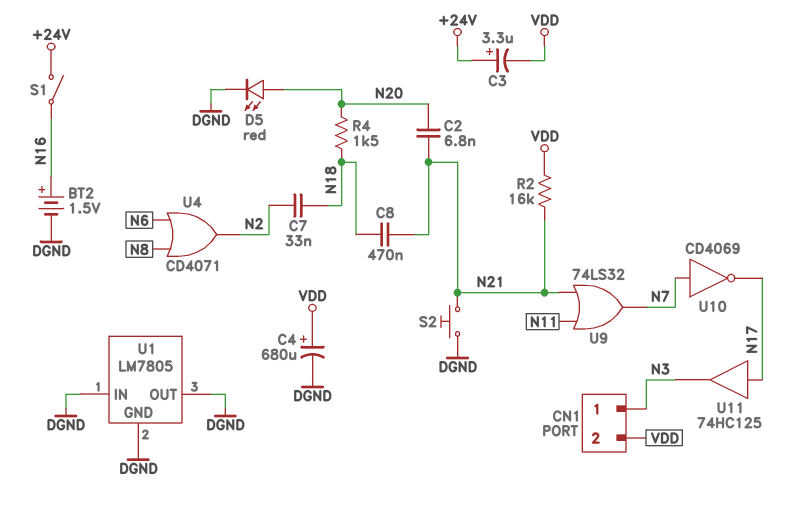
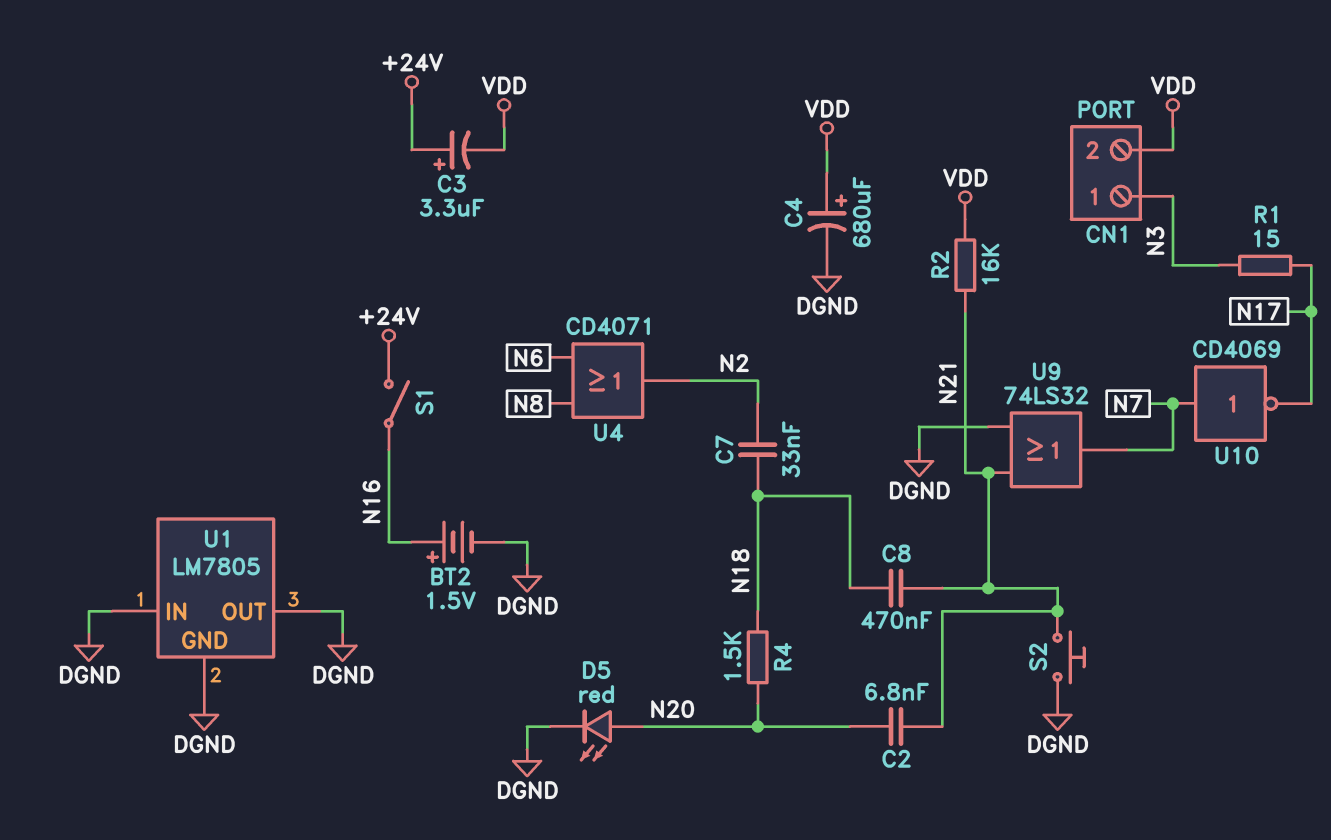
R1: none -> 15 (N3, N17)
U9: OR 74LS32 (in N11, in N21, out N7) -> OR 74LS32 (in DGND, in N21, out N7)
U11: buffer 74HC125 (in N17, out N3) -> none

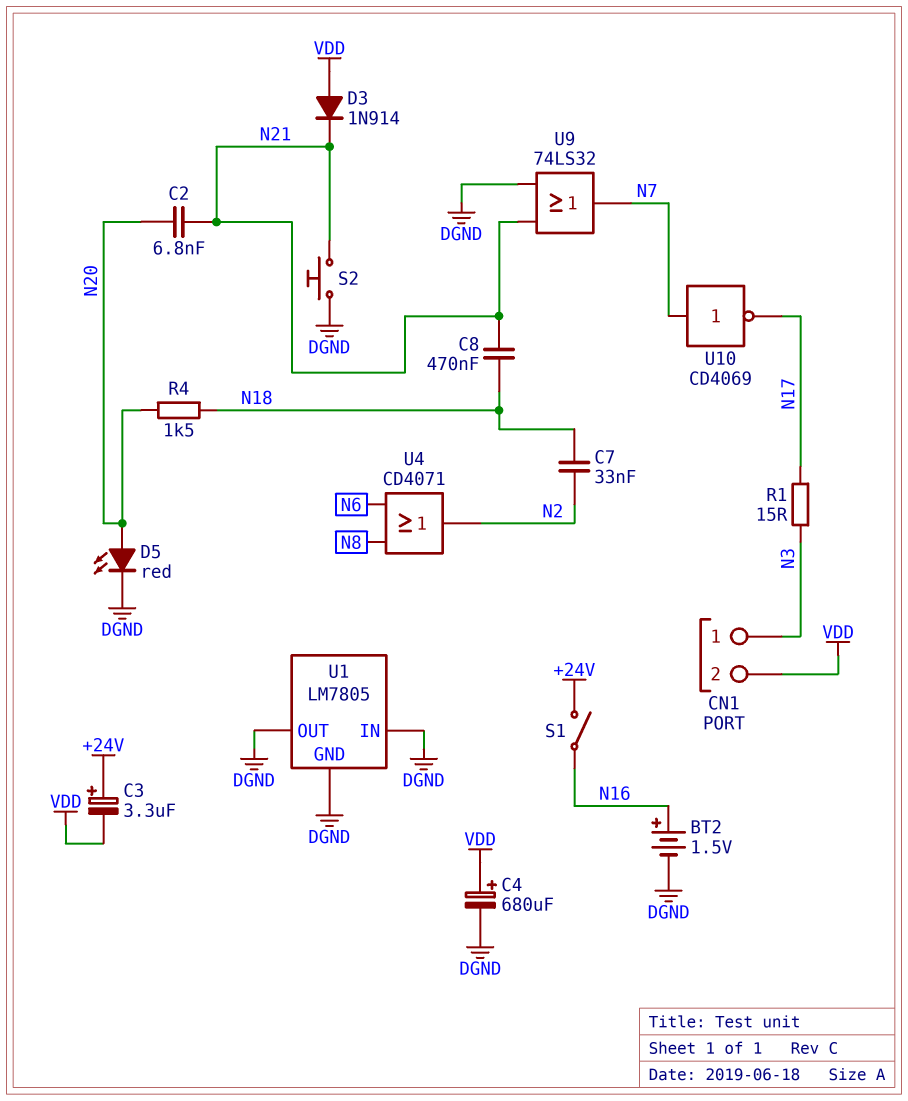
D3: none -> diode 1N914 (A VDD, K N21)
R2: 16k (N21, VDD) -> none

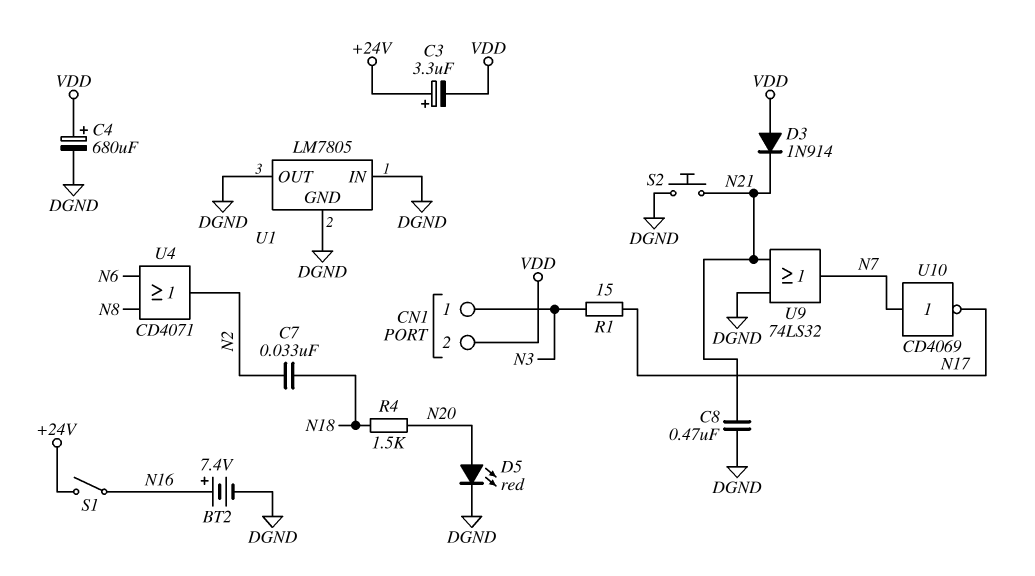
BT2: 1.5V (plus N16, minus DGND) -> 7.4V (plus N16, minus DGND)
C2: 6.8nF (N20, N21) -> none
C8: 470nF (N18, N21) -> 470nF (DGND, N21)

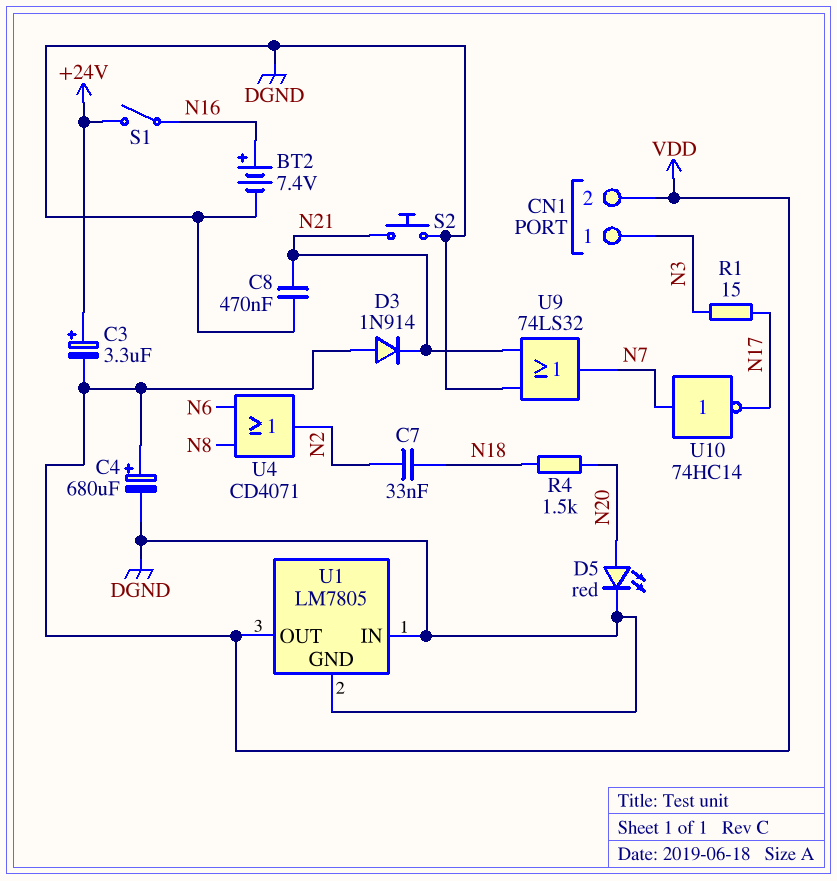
U1 pin OUT: DGND -> VDD
U10: NOT CD4069 (in N7, out N17) -> NOT 74HC14 (in N7, out N17)

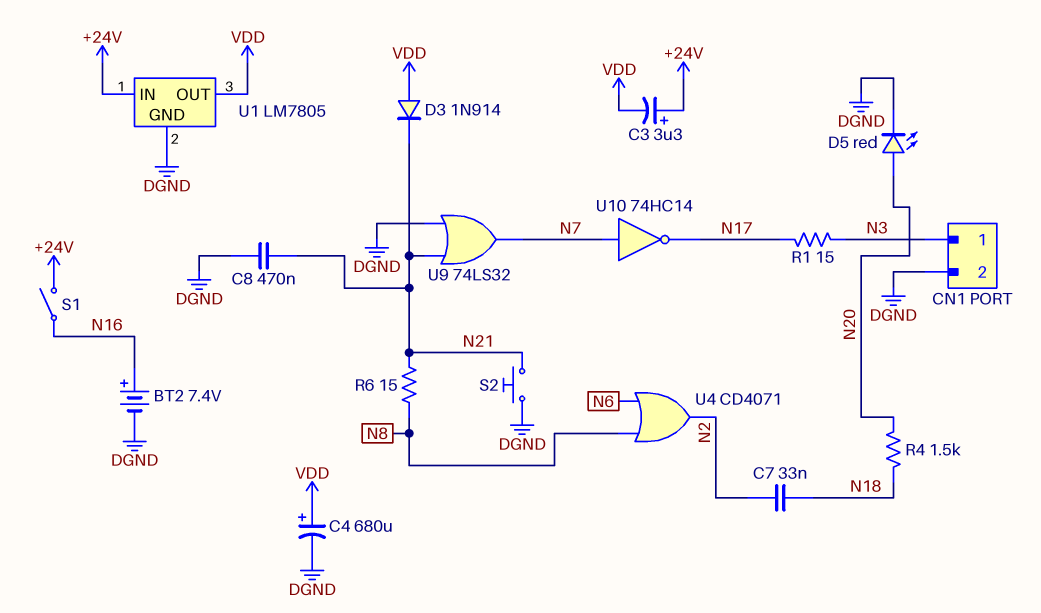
CN1 pin 2: VDD -> DGND
R6: none -> 15 (N8, N21)
U1 pin IN: DGND -> +24V

